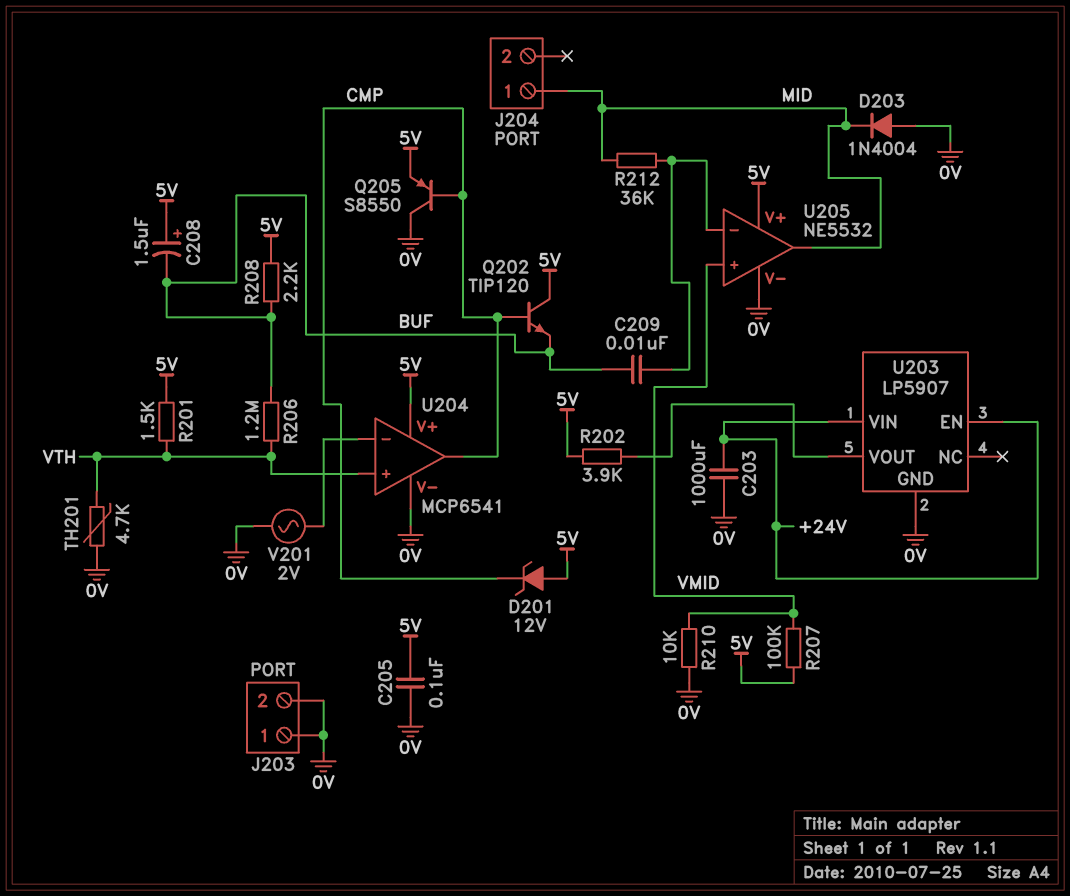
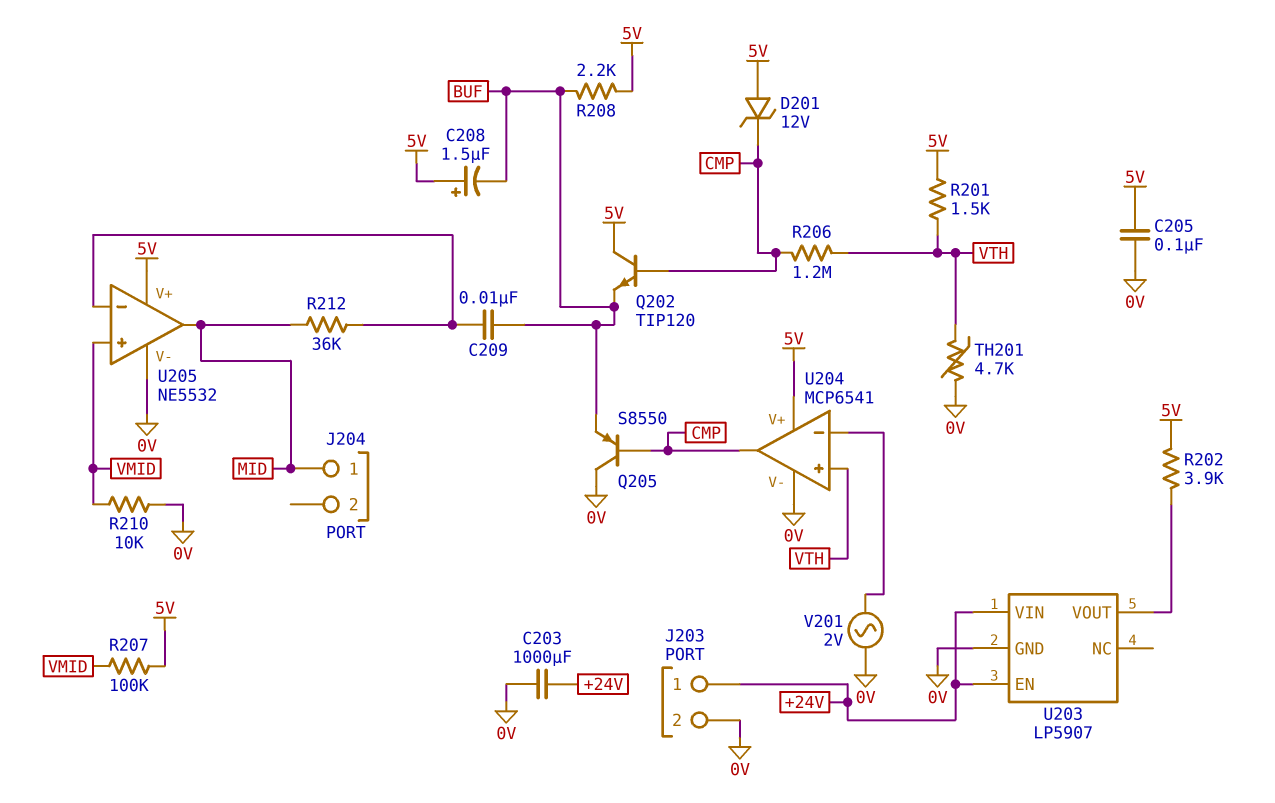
D203: diode 1N4004 (A 0V, K MID) -> none
J203 pin 1: 0V -> +24V
Q205: PNP S8550 (B CMP, C 0V, E 5V) -> PNP S8550 (B CMP, C 0V, E BUF)
R206: 1.2M (BUF, VTH) -> 1.2M (CMP, VTH)

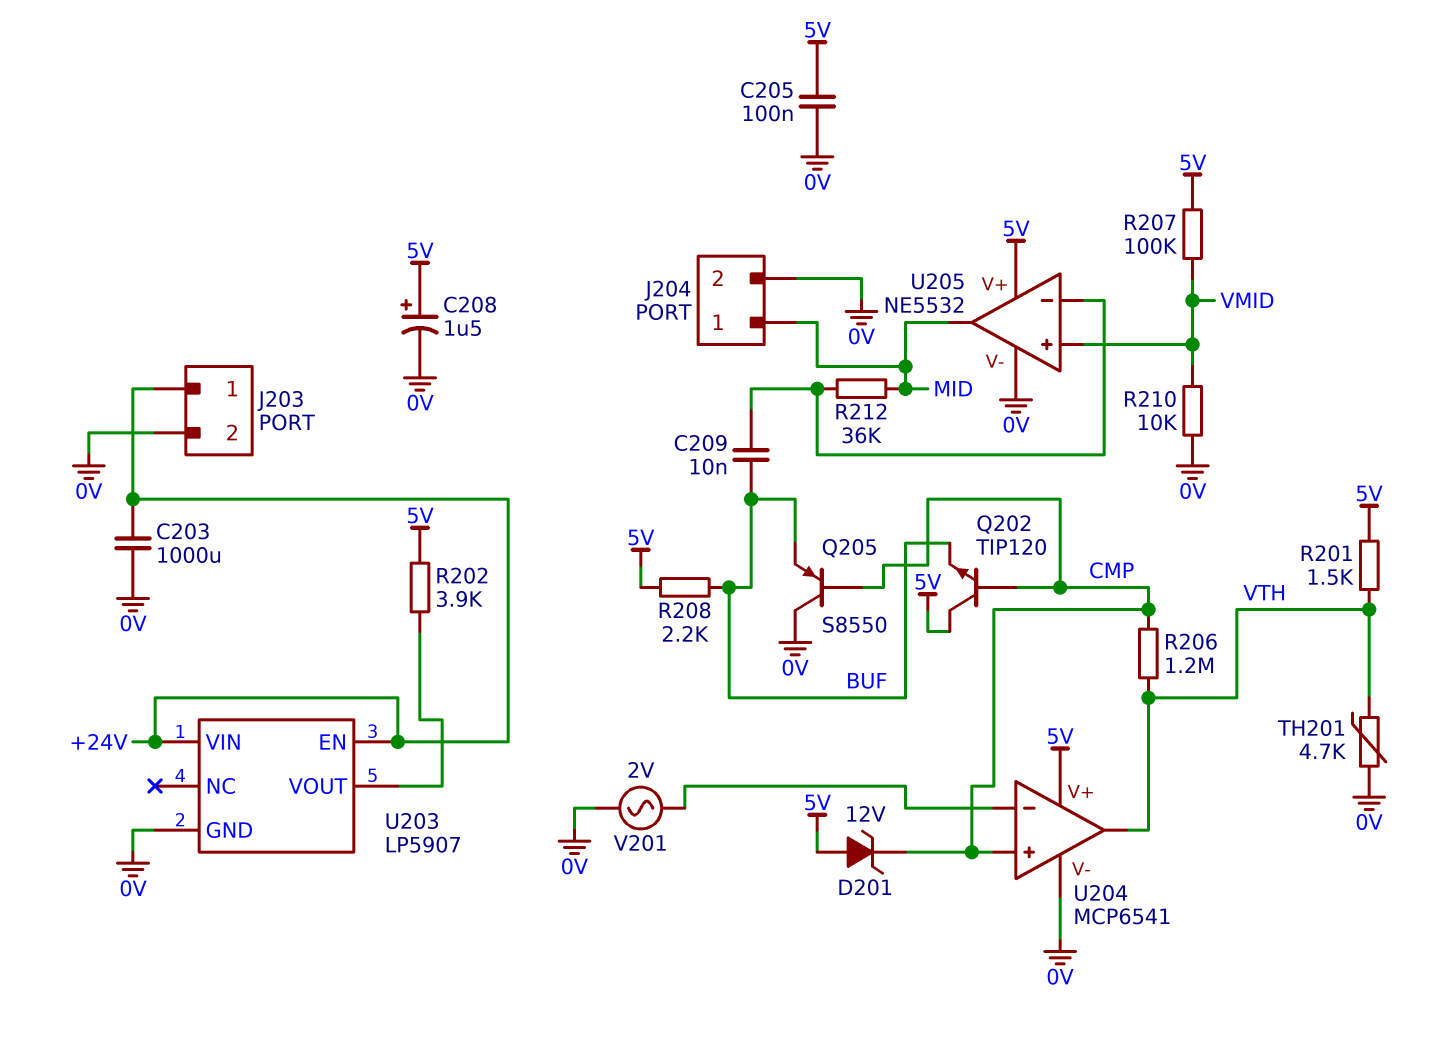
C208: 1.5uF (plus 5V, minus BUF) -> 1.5uF (plus 5V, minus 0V)
J204 pin 2: none -> 0V
U204 pin in+: VTH -> CMP
U204 pin out: CMP -> VTH

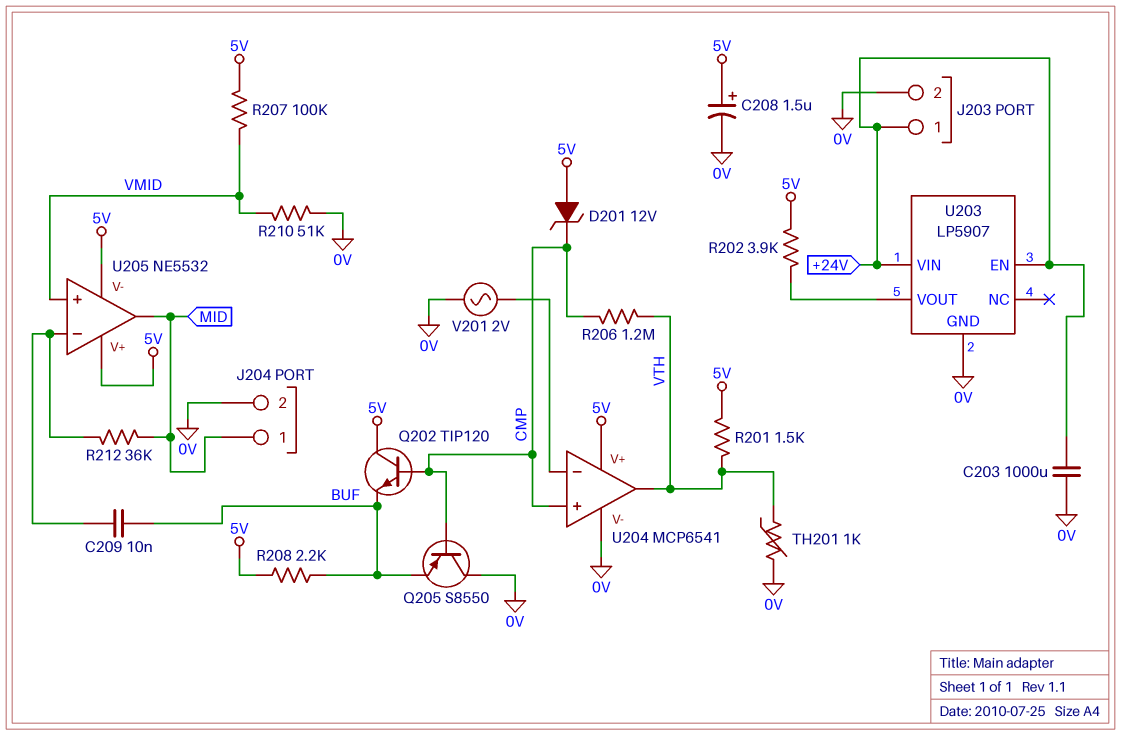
C205: 100nF (0V, 5V) -> none
R210: 10k (0V, VMID) -> 51k (0V, VMID)
TH201: 4.7k (0V, VTH) -> 1k (0V, VTH)
U205 pin V-: 0V -> 5V

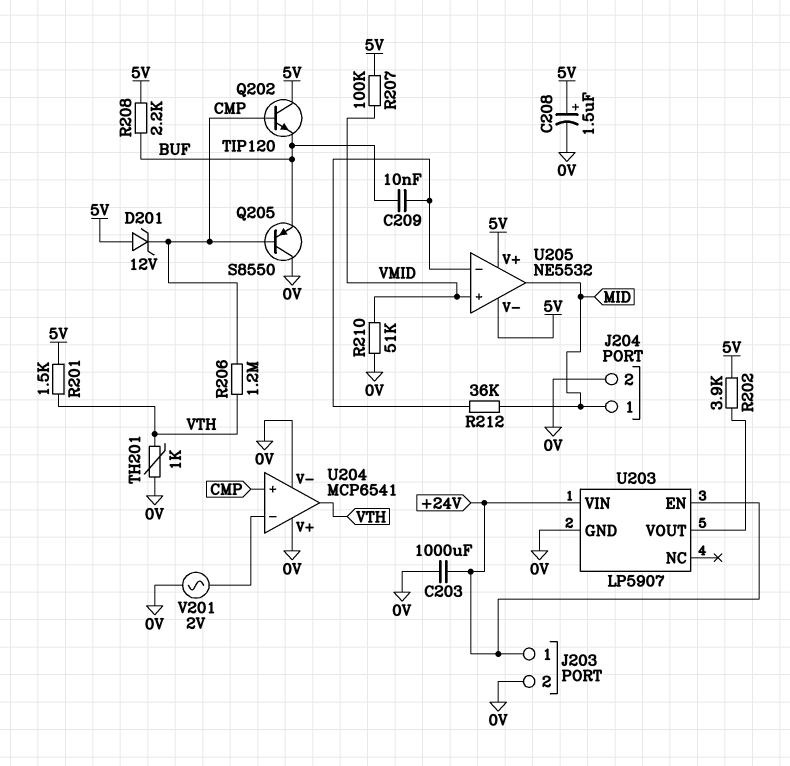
U204 pin V+: 5V -> 0V

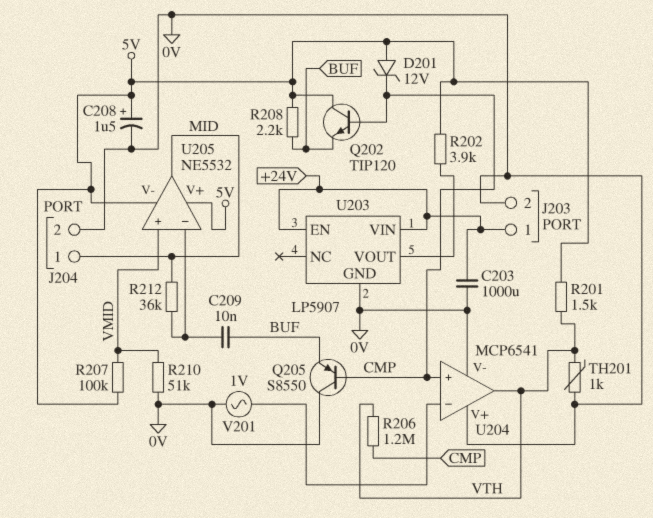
V201: AC 2V (0V, U204/in-) -> AC 1V (0V, U204/in-)

